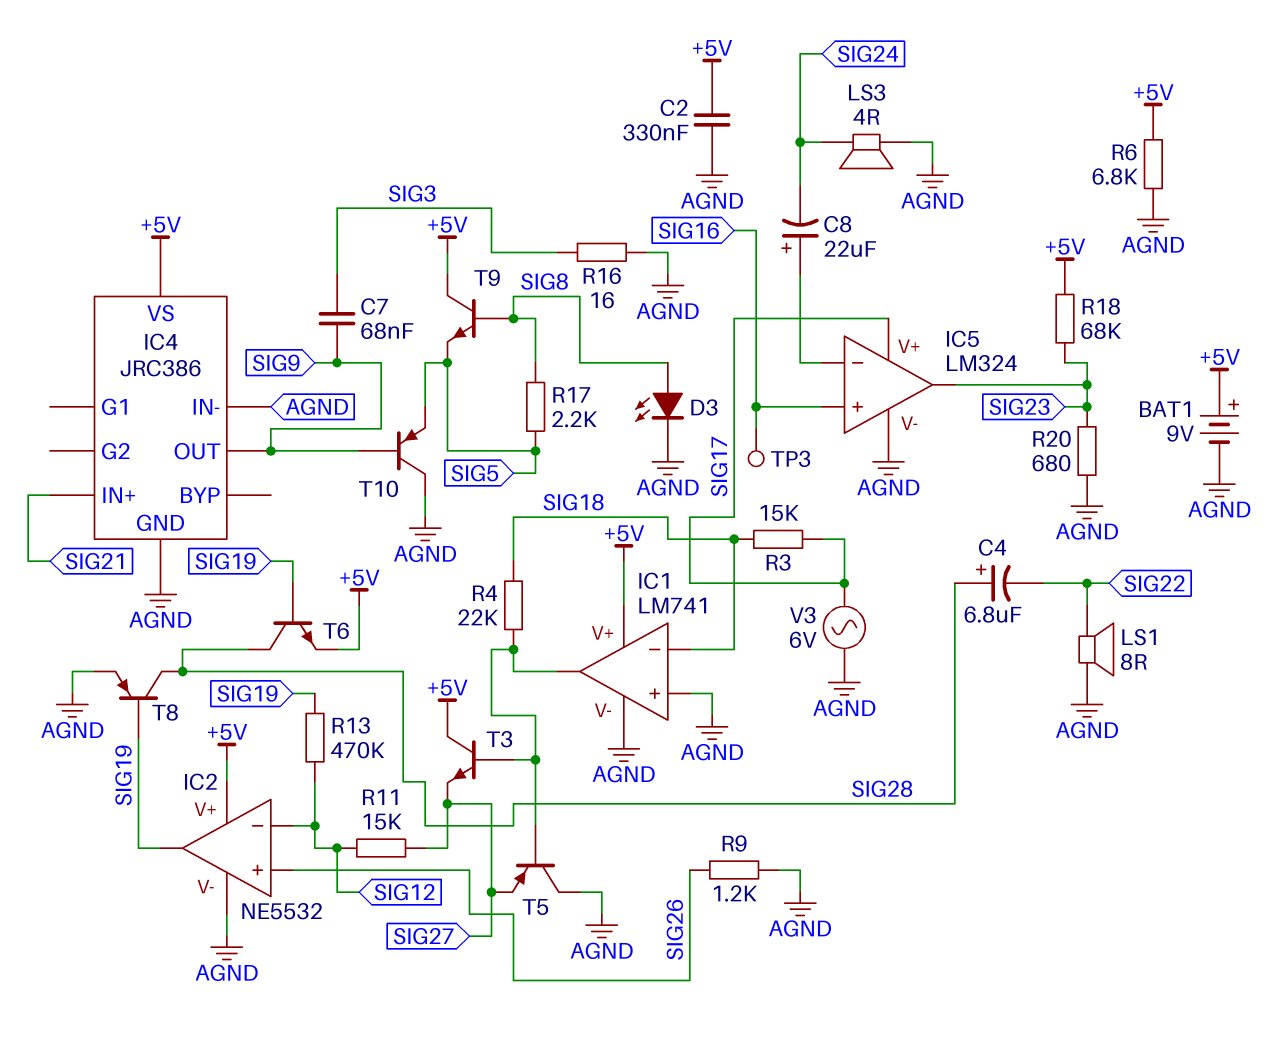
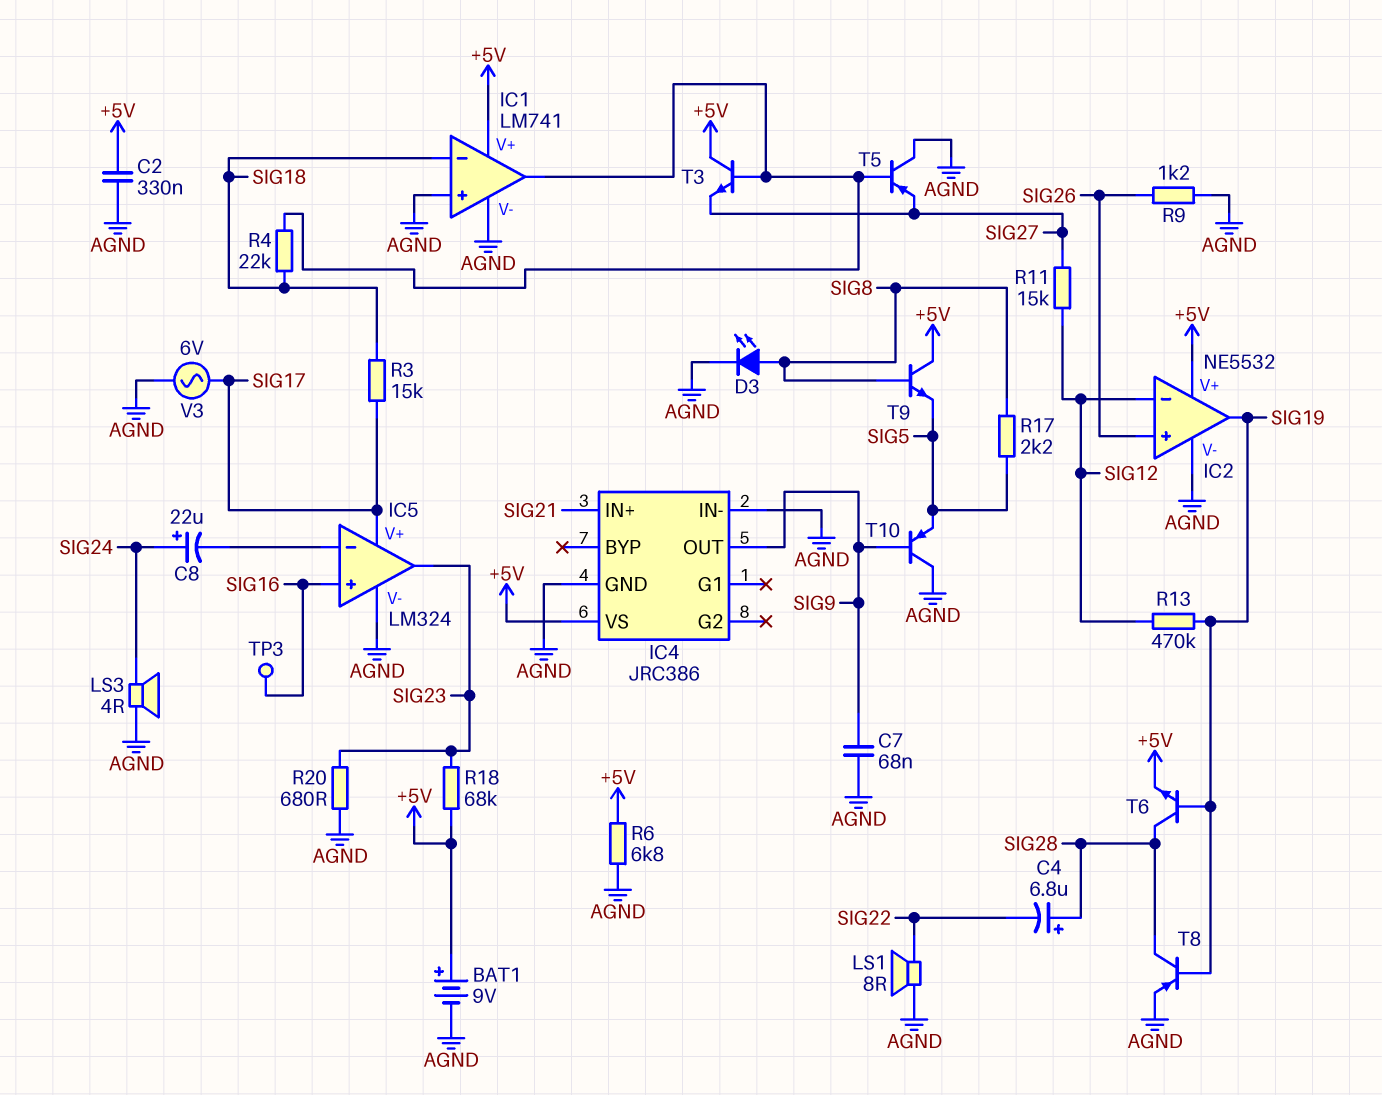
C7: 68nF (SIG3, SIG9) -> 68nF (AGND, SIG9)
C8: 22uF (plus IC5/in-, minus SIG24) -> 22uF (plus SIG24, minus IC5/in-)
R16: 16 (AGND, SIG3) -> none

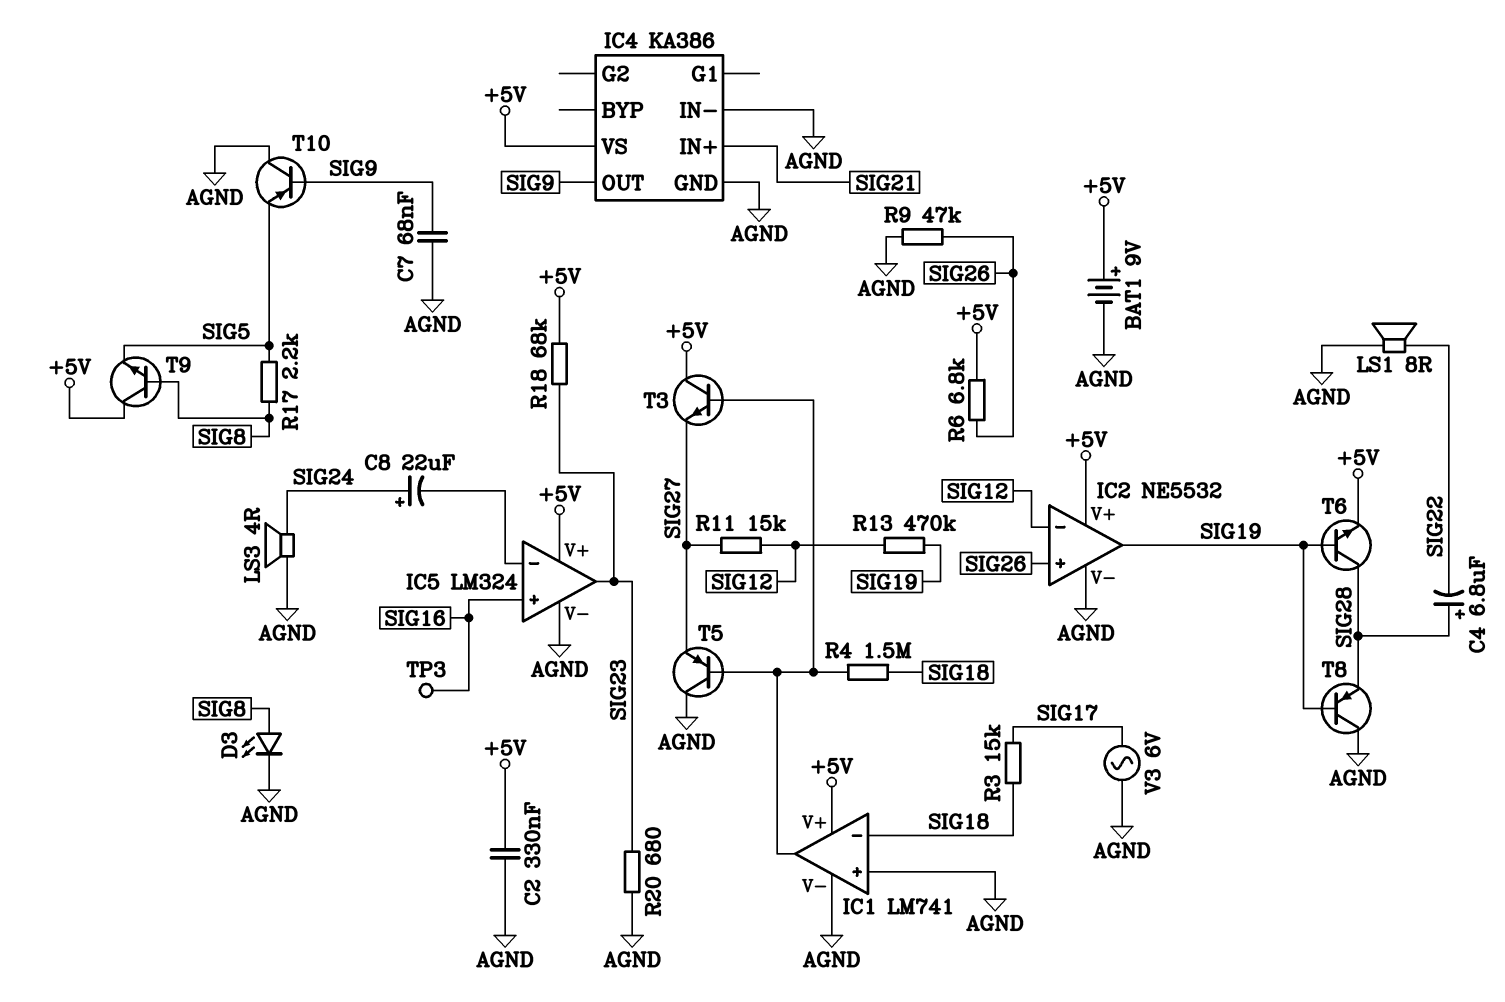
IC4: JRC386 -> KA386
IC5 pin V+: SIG17 -> +5V
R4: 22k (IC1/out, SIG18) -> 1.5M (IC1/out, SIG18)
R6: 6.8k (+5V, AGND) -> 6.8k (+5V, SIG26)
R9: 1.2k (AGND, SIG26) -> 47k (AGND, SIG26)
T8: PNP (B SIG19, C SIG28, E AGND) -> PNP (B SIG19, C AGND, E SIG28)

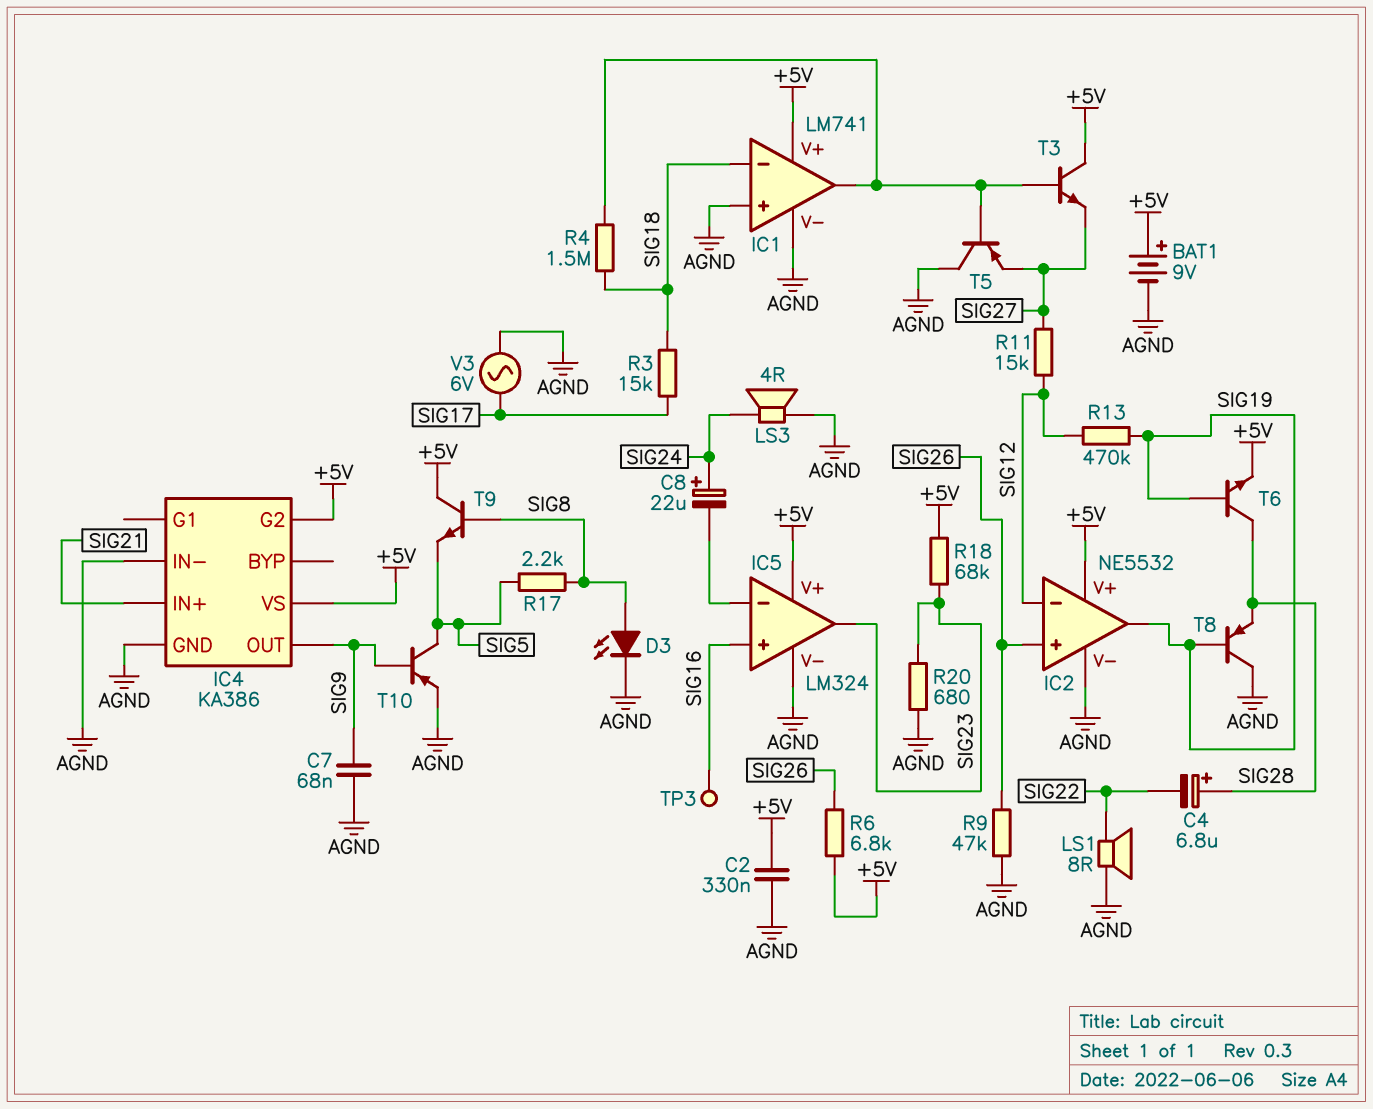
IC4 pin G2: none -> +5V
T10: PNP (B SIG9, C AGND, E SIG5) -> PNP (B SIG9, C SIG5, E AGND)

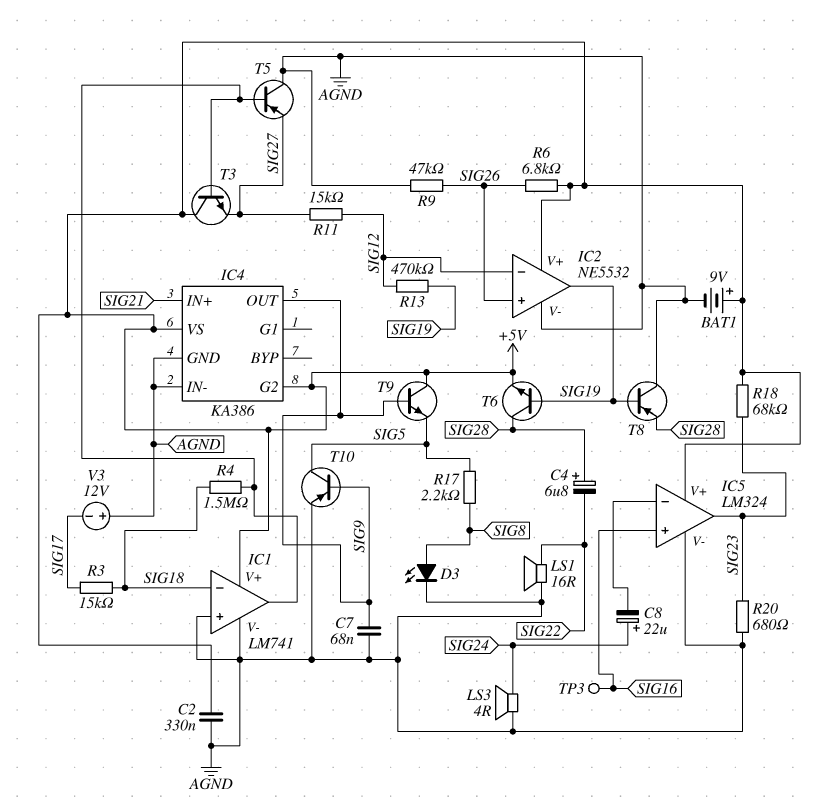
LS1: speaker 8R (AGND, SIG22) -> speaker 16R (AGND, SIG22)
T9: NPN (B SIG8, C +5V, E SIG5) -> NPN (B SIG9, C +5V, E SIG5)
V3: AC 6V (AGND, SIG17) -> 12V (plus AGND, minus SIG17)

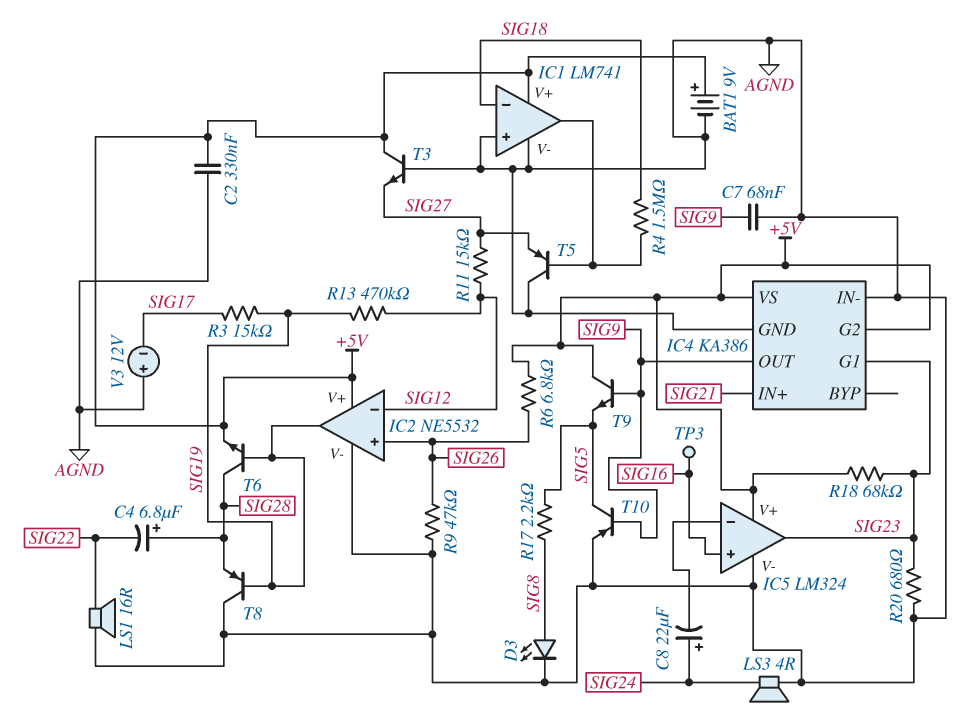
IC4 pin G1: none -> SIG23
R3: 15k (SIG17, SIG18) -> 15k (SIG17, SIG19)
T3: NPN (B IC1/out, C +5V, E SIG27) -> NPN (B AGND, C +5V, E SIG27)

